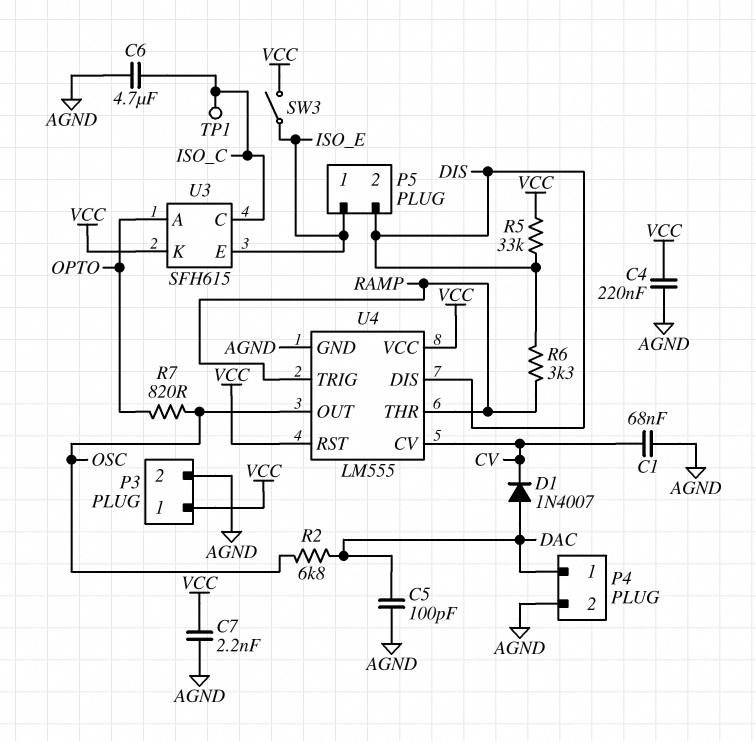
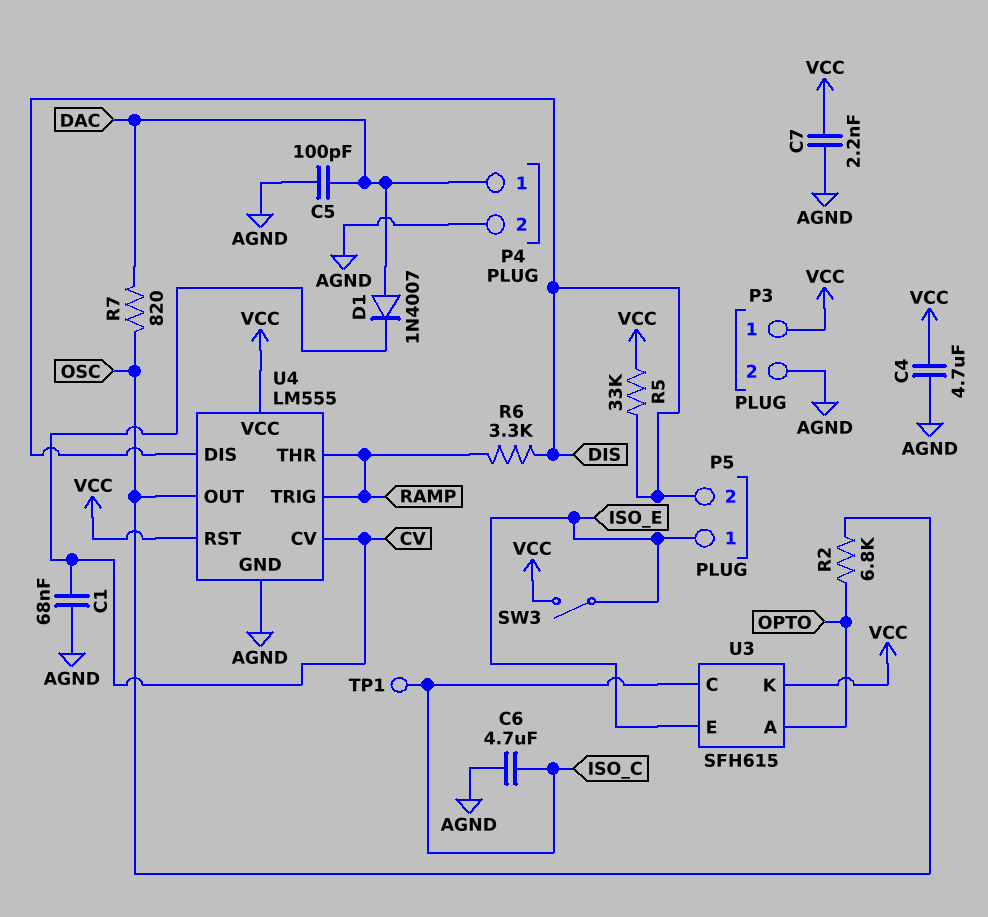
C4: 220nF (AGND, VCC) -> 4.7uF (AGND, VCC)
R2: 6.8k (DAC, OSC) -> 6.8k (OPTO, OSC)
R7: 820 (OPTO, OSC) -> 820 (DAC, OSC)

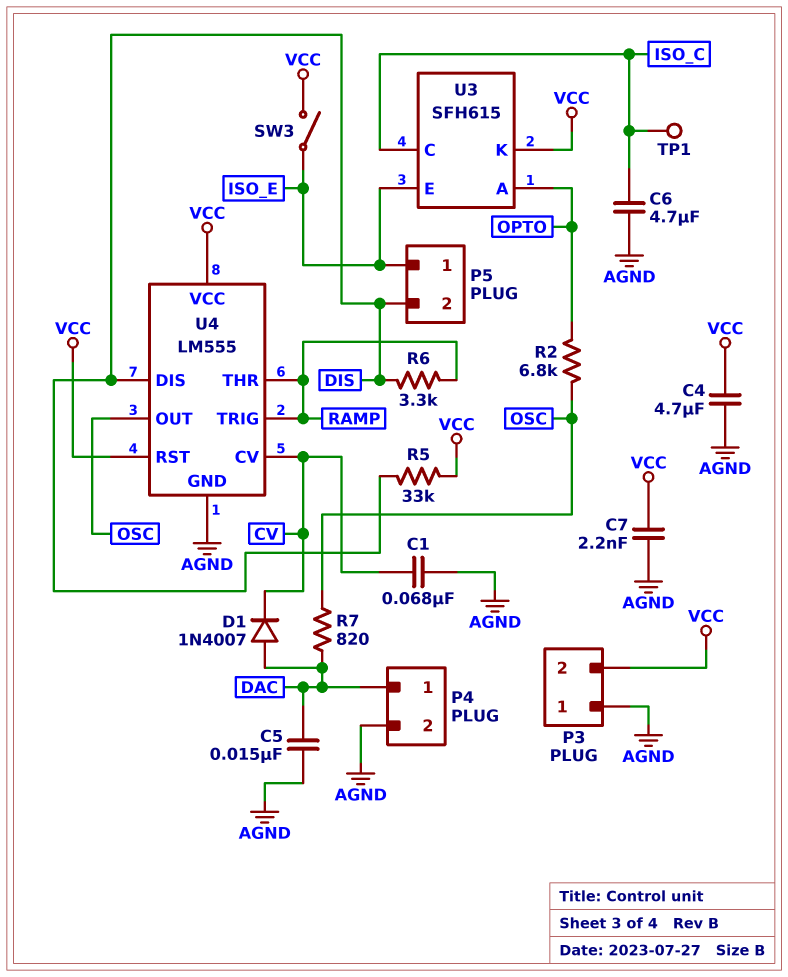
C5: 100pF (AGND, DAC) -> 15nF (AGND, DAC)
P3 pin 1: VCC -> AGND
P3 pin 2: AGND -> VCC

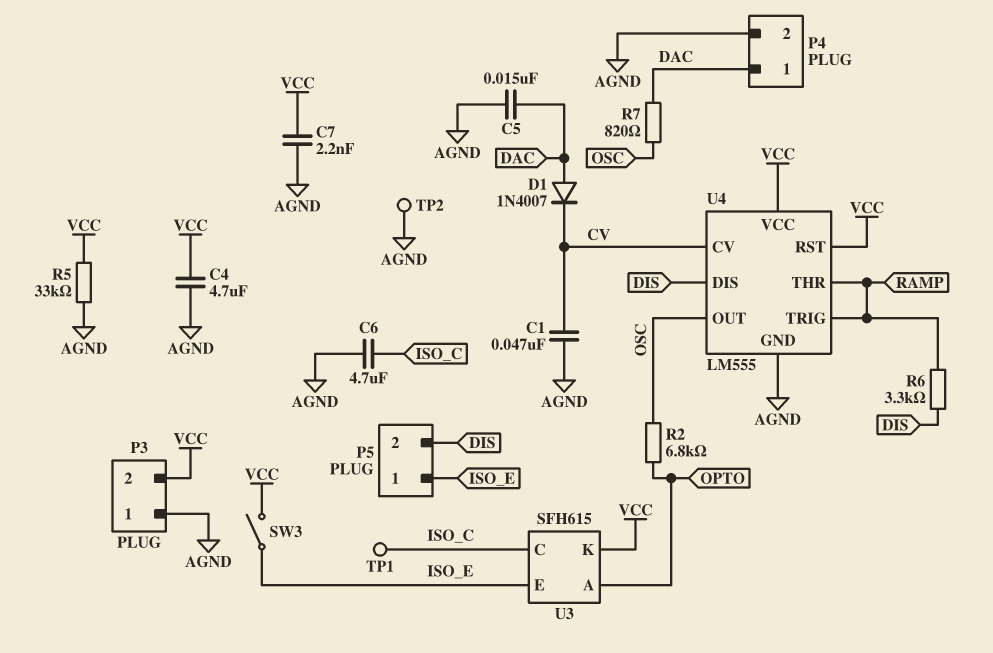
C1: 68nF (AGND, CV) -> 47nF (AGND, CV)
R5: 33k (DIS, VCC) -> 33k (AGND, VCC)
TP2: none -> test point (AGND)

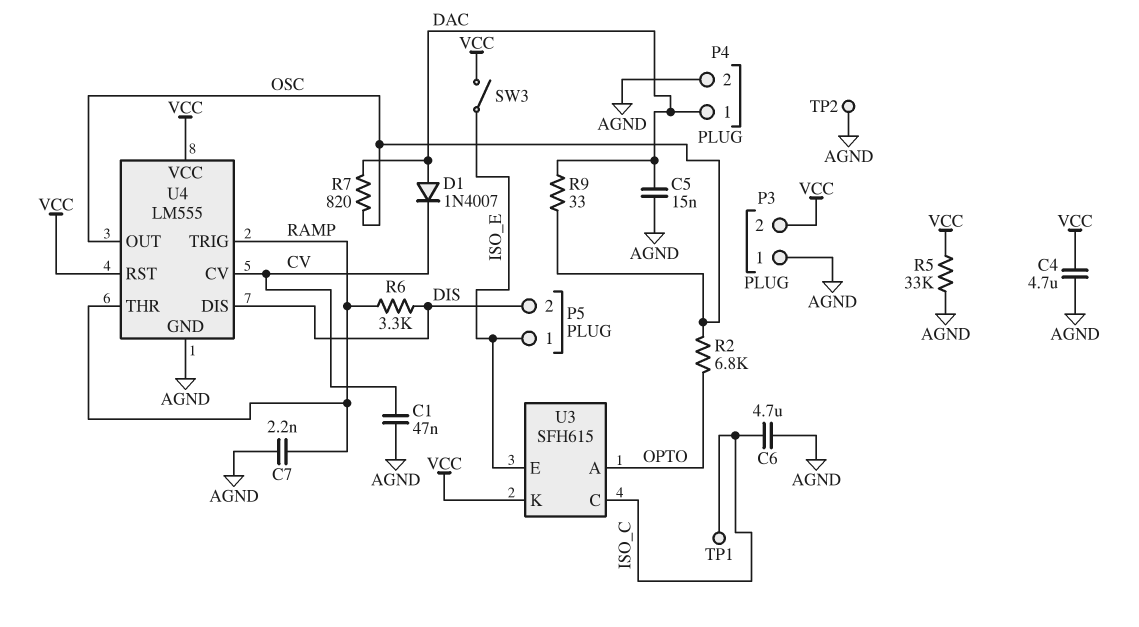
C7: 2.2nF (AGND, VCC) -> 2.2nF (AGND, RAMP)
R9: none -> 33 (DAC, OSC)

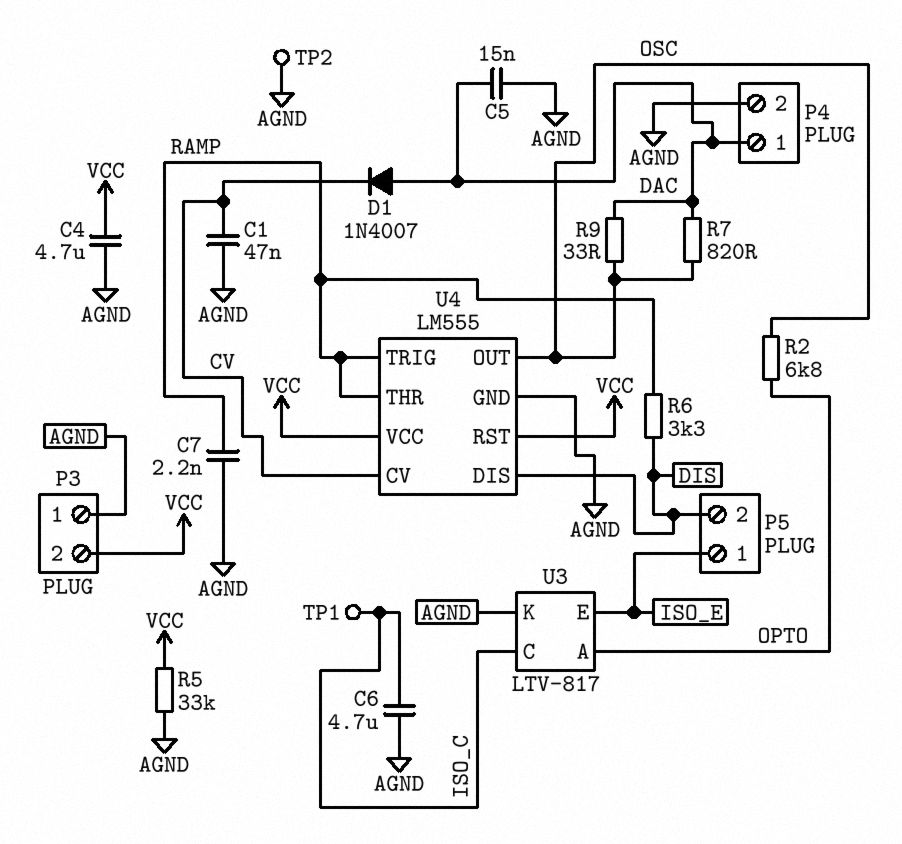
SW3: switch (ISO_E, VCC) -> none
U3: SFH615 -> LTV-817
U3 pin K: VCC -> AGND

